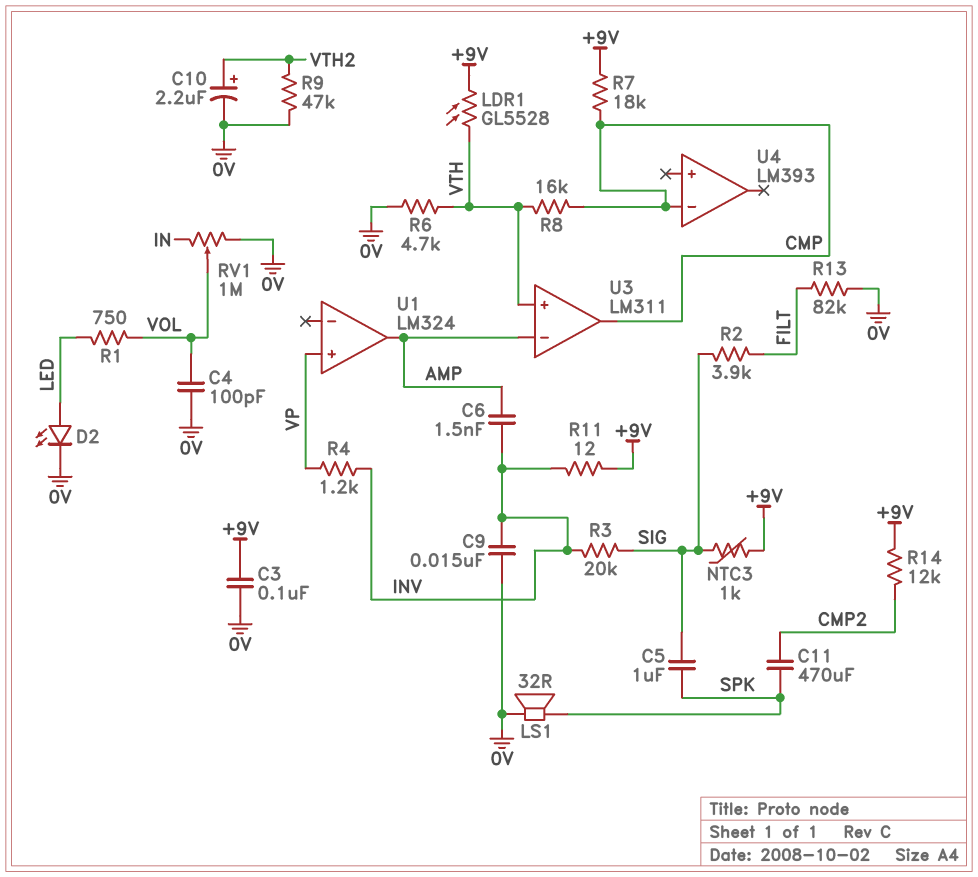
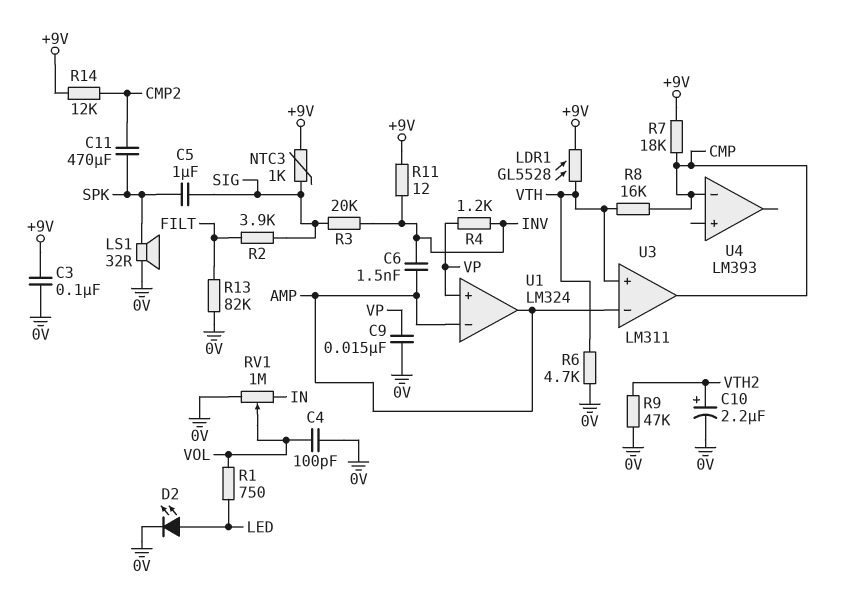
C9: 15nF (0V, INV) -> 15nF (0V, VP)
U1 pin in-: none -> AMP

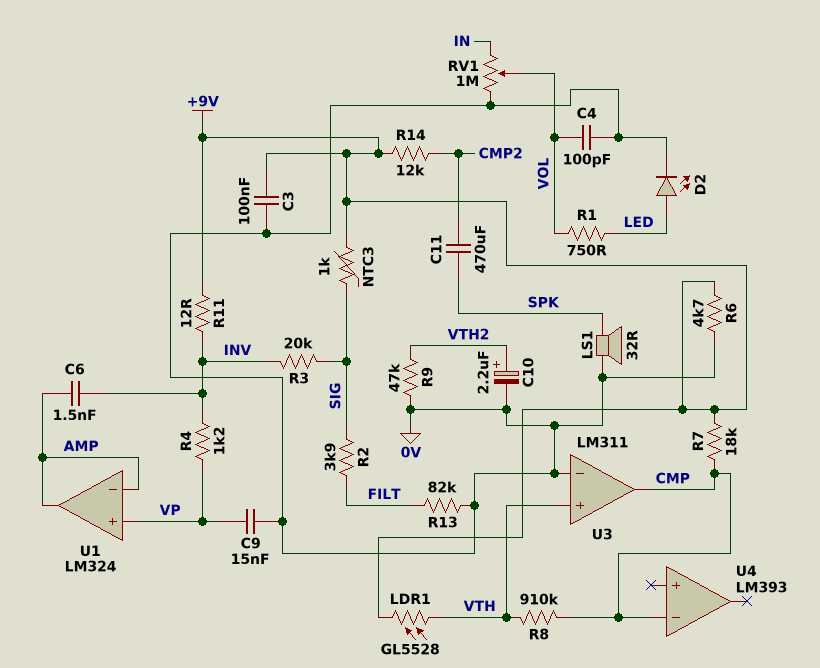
C5: 1uF (SIG, SPK) -> none
R6: 4.7k (0V, VTH) -> 4.7k (+9V, 0V)
R8: 16k (CMP, VTH) -> 910k (CMP, VTH)
U3 pin in-: AMP -> 0V

